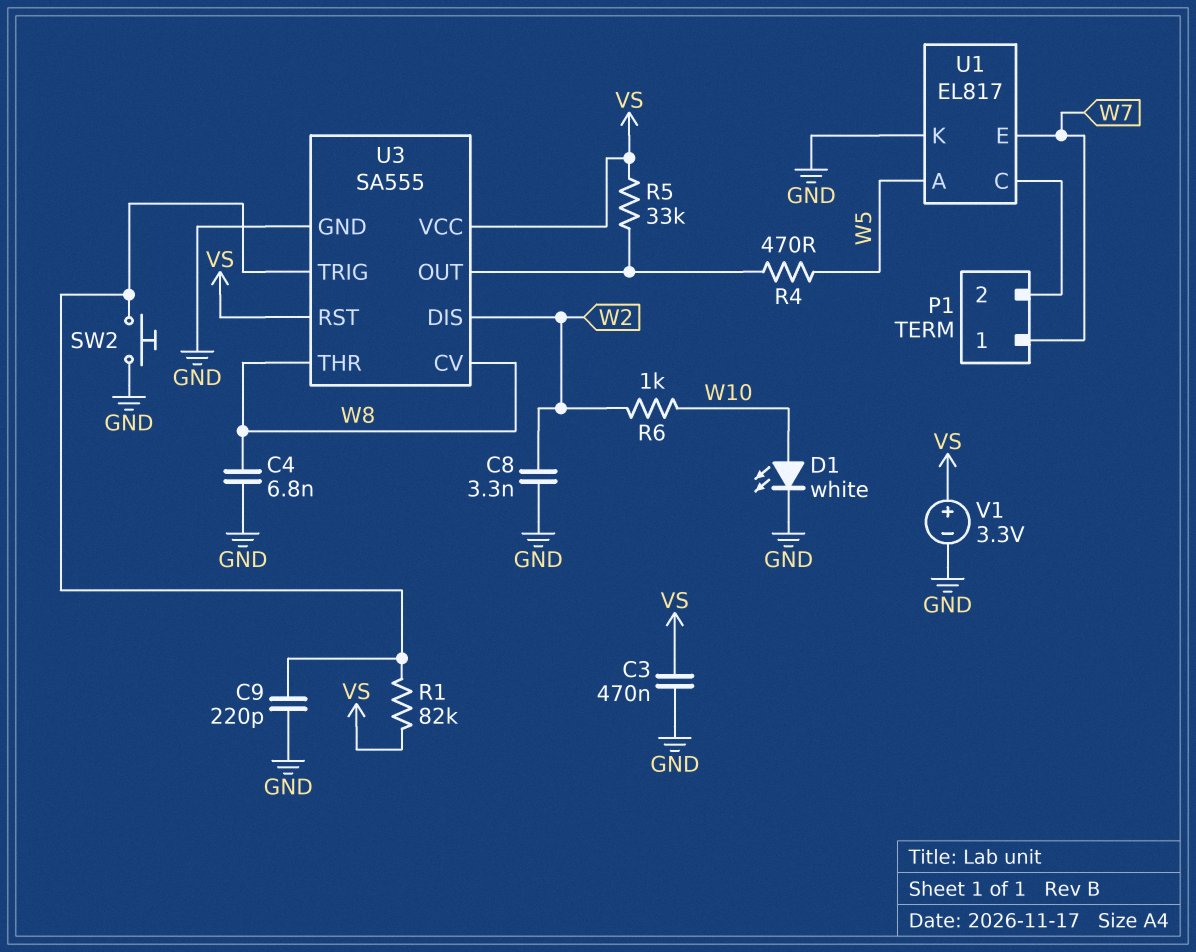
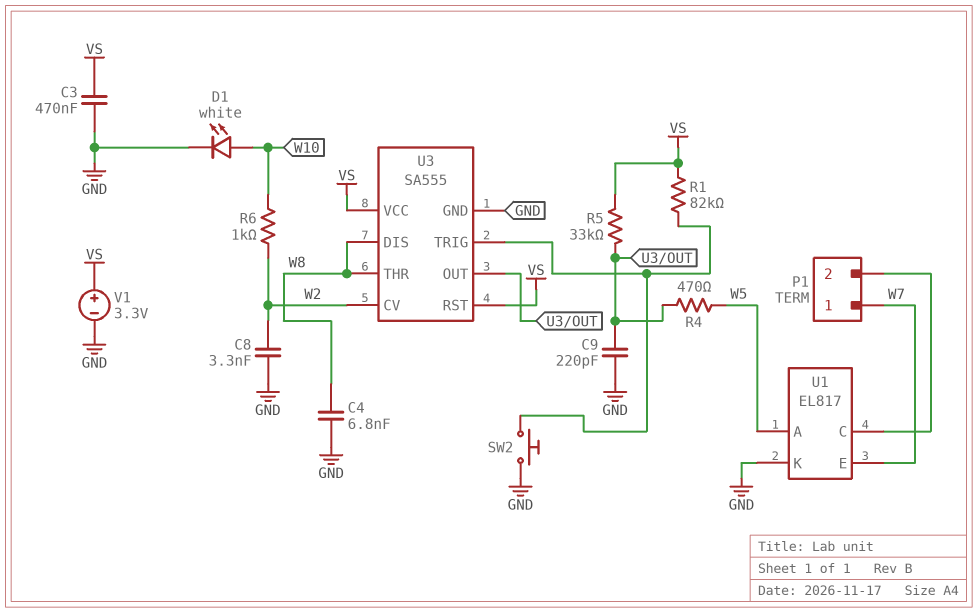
C9: 220pF (GND, U3/TRIG) -> 220pF (GND, U3/OUT)
U3 pin CV: W8 -> W2
U3 pin DIS: W2 -> W8

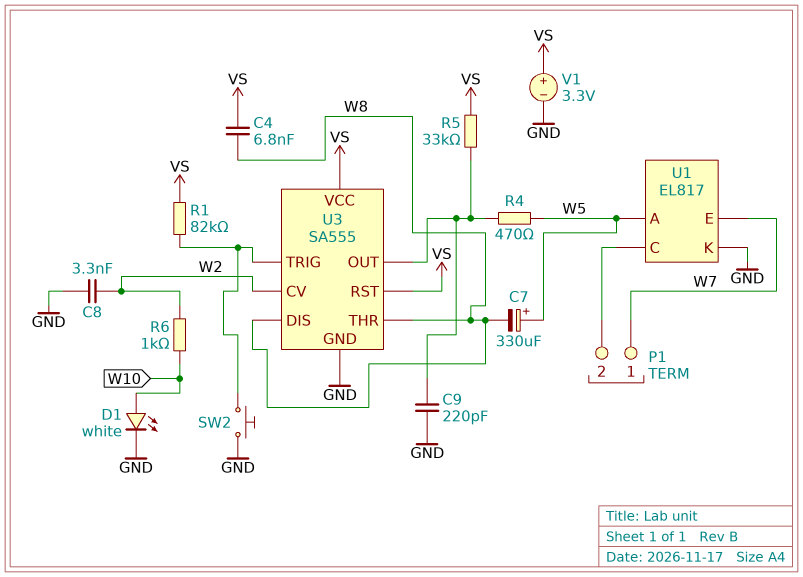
C3: 470nF (GND, VS) -> none
C4: 6.8nF (GND, W8) -> 6.8nF (VS, W8)
C7: none -> 330uF (plus W5, minus W8)

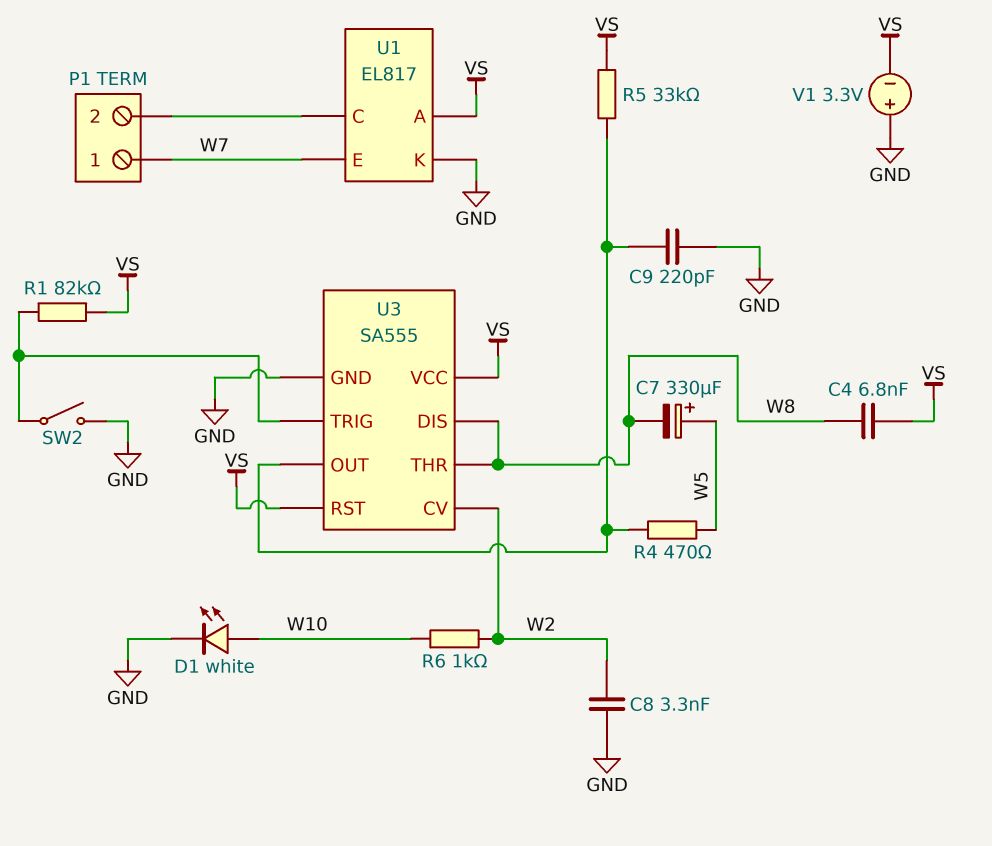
SW2: button (GND, U3/TRIG) -> switch (GND, U3/TRIG)
U1 pin A: W5 -> VS
V1: 3.3V (plus VS, minus GND) -> 3.3V (plus GND, minus VS)

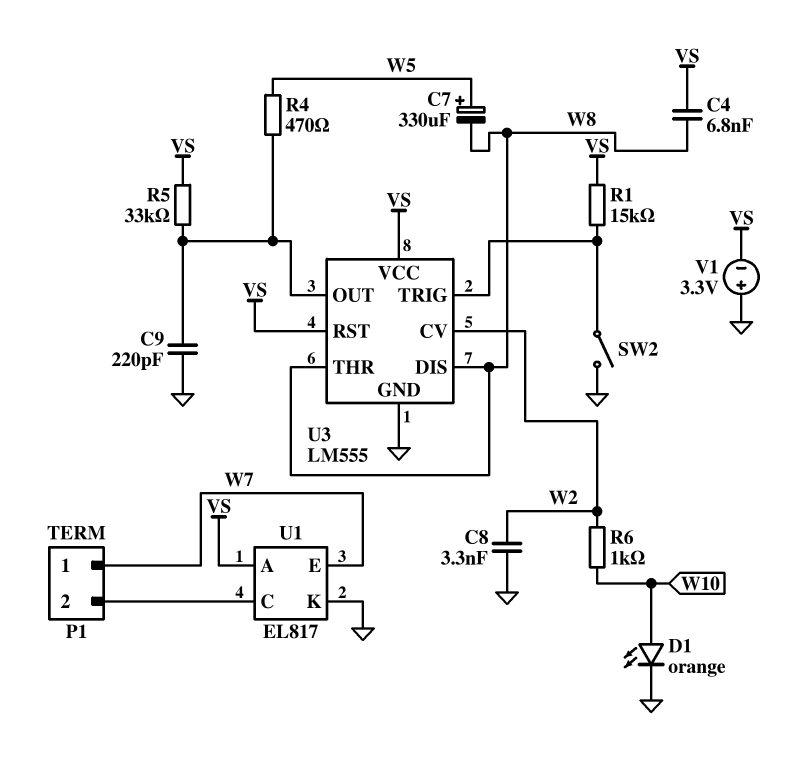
D1: LED white (A W10, K GND) -> LED orange (A W10, K GND)
R1: 82k (U3/TRIG, VS) -> 15k (U3/TRIG, VS)
U3: SA555 -> LM555

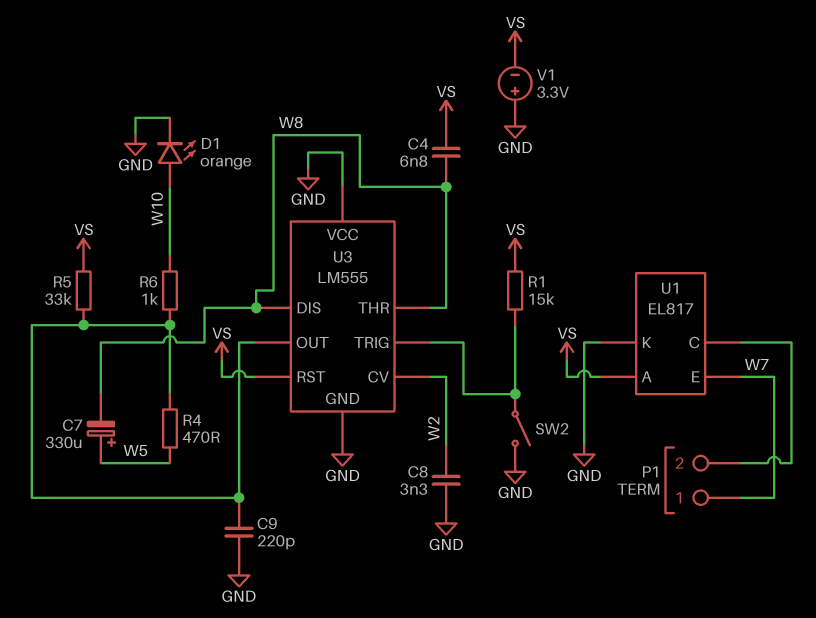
R6: 1k (W2, W10) -> 1k (U3/OUT, W10)
U3 pin VCC: VS -> GND

